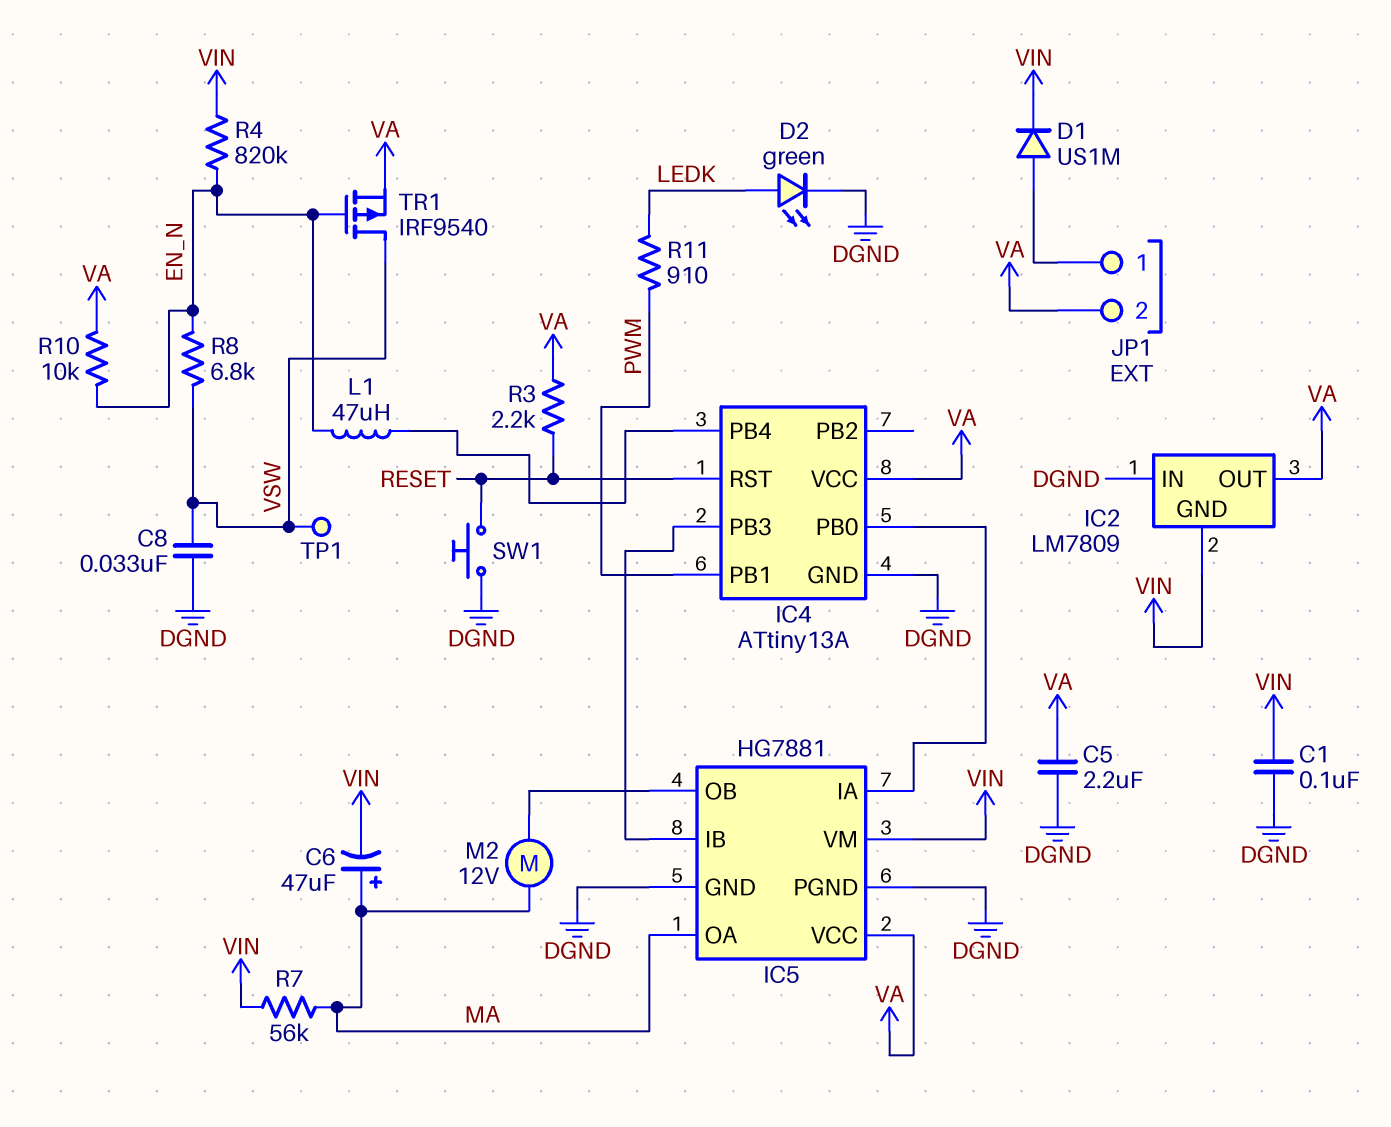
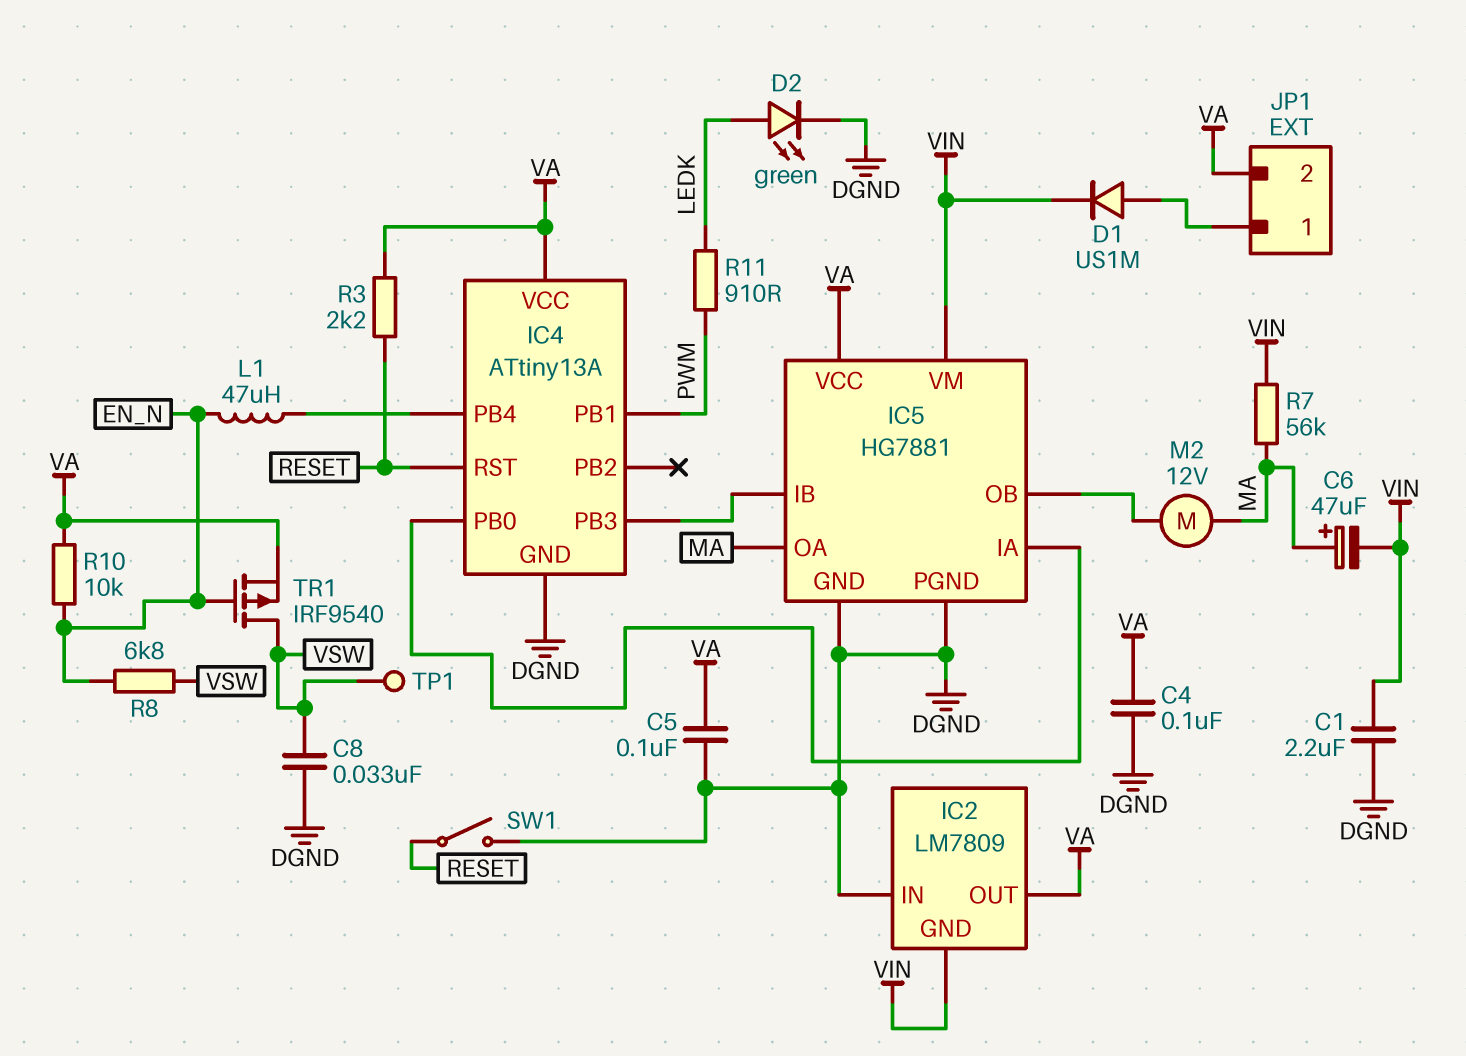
C1: 100nF (DGND, VIN) -> 2.2uF (DGND, VIN)
C4: none -> 100nF (DGND, VA)
C5: 2.2uF (DGND, VA) -> 100nF (DGND, VA)
R4: 820k (EN_N, VIN) -> none
SW1: button (DGND, RESET) -> switch (DGND, RESET)

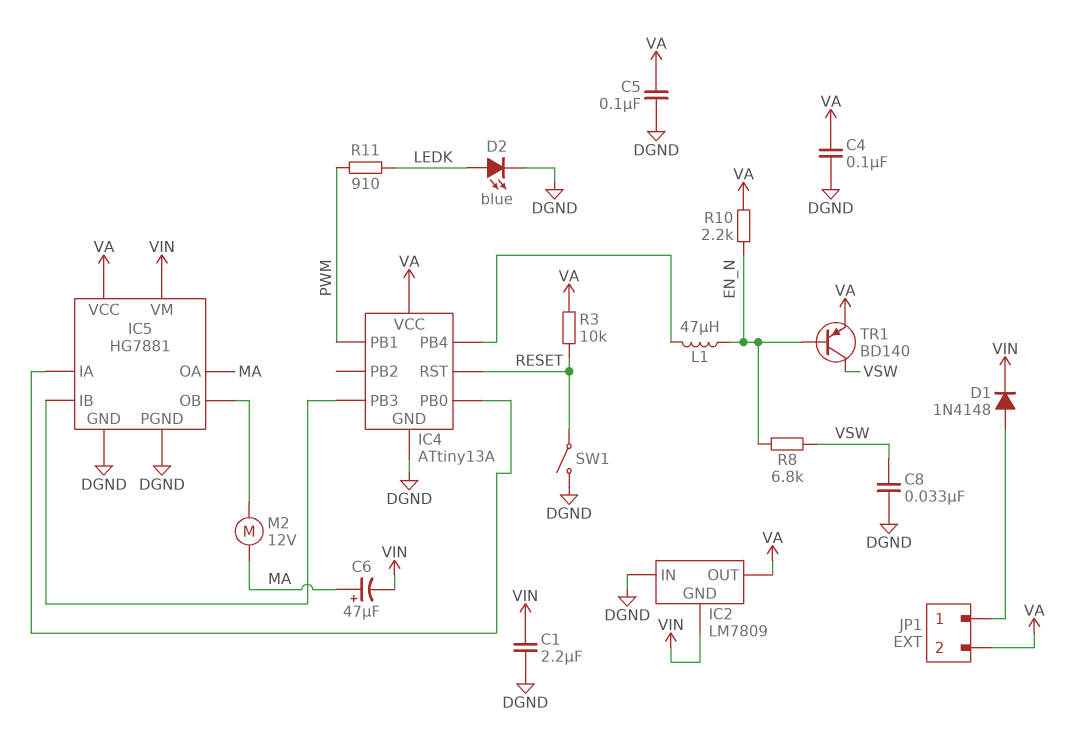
D1: diode US1M (A JP1/1, K VIN) -> diode 1N4148 (A JP1/1, K VIN)
D2: LED green (A LEDK, K DGND) -> LED blue (A LEDK, K DGND)
R3: 2.2k (RESET, VA) -> 10k (RESET, VA)
R7: 56k (MA, VIN) -> none
R10: 10k (EN_N, VA) -> 2.2k (EN_N, VA)
TP1: test point (VSW) -> none
TR1: PMOS IRF9540 (G EN_N, D VSW, S VA) -> PNP BD140 (B EN_N, C VSW, E VA)

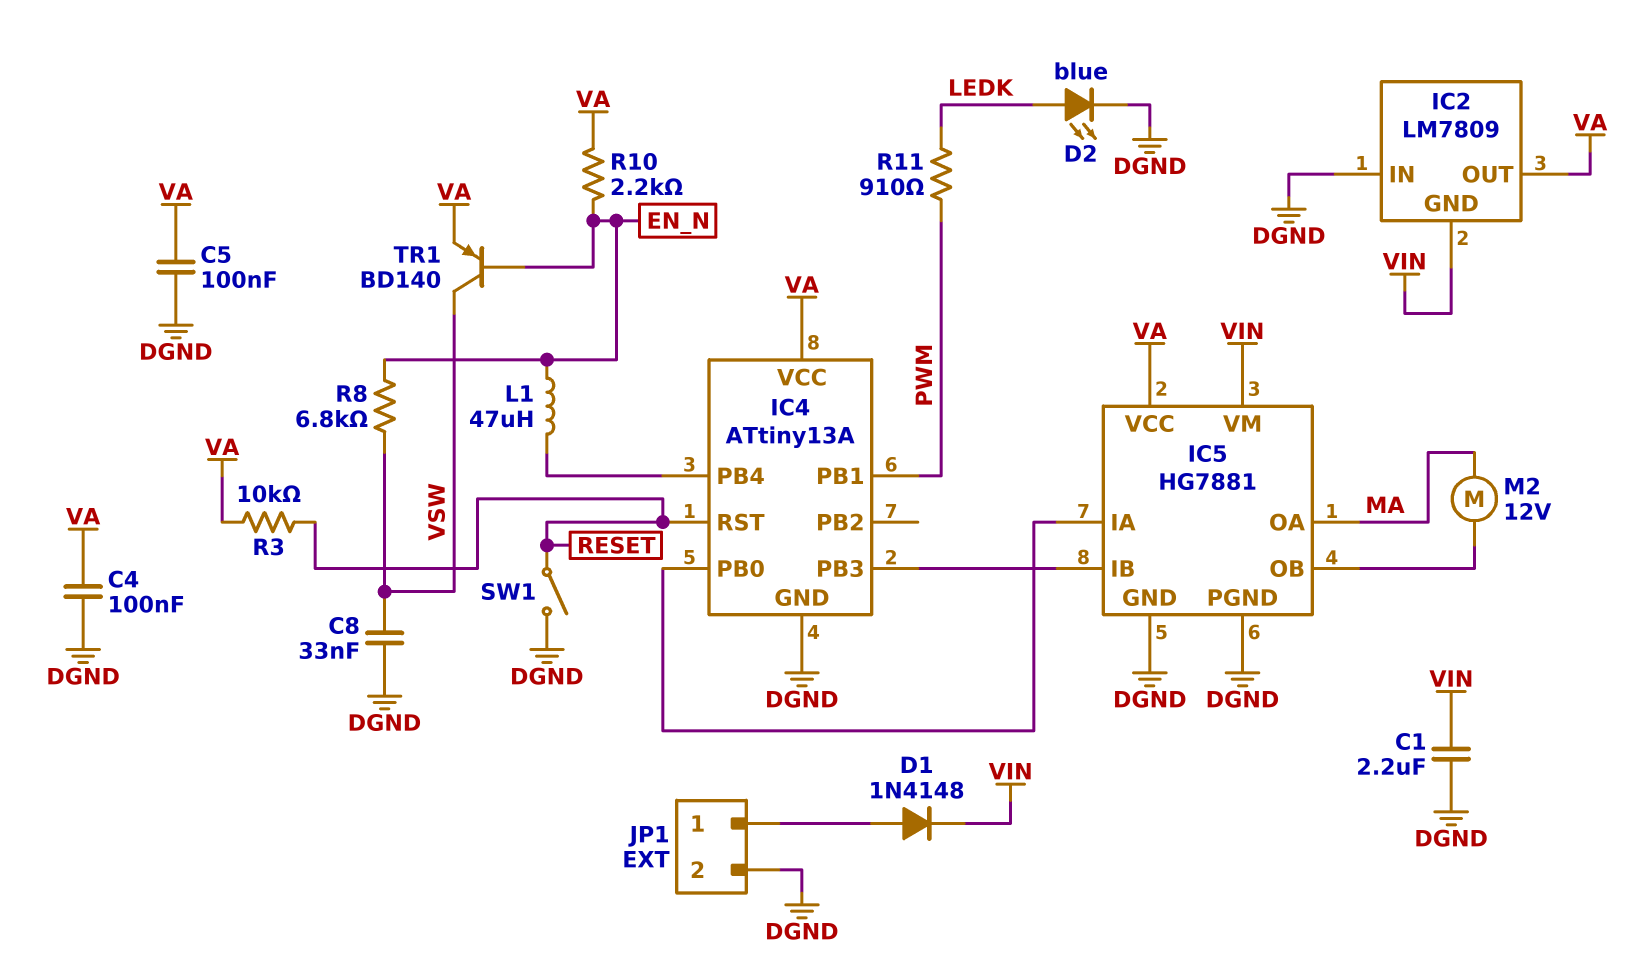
C6: 47uF (plus MA, minus VIN) -> none
JP1 pin 2: VA -> DGND

